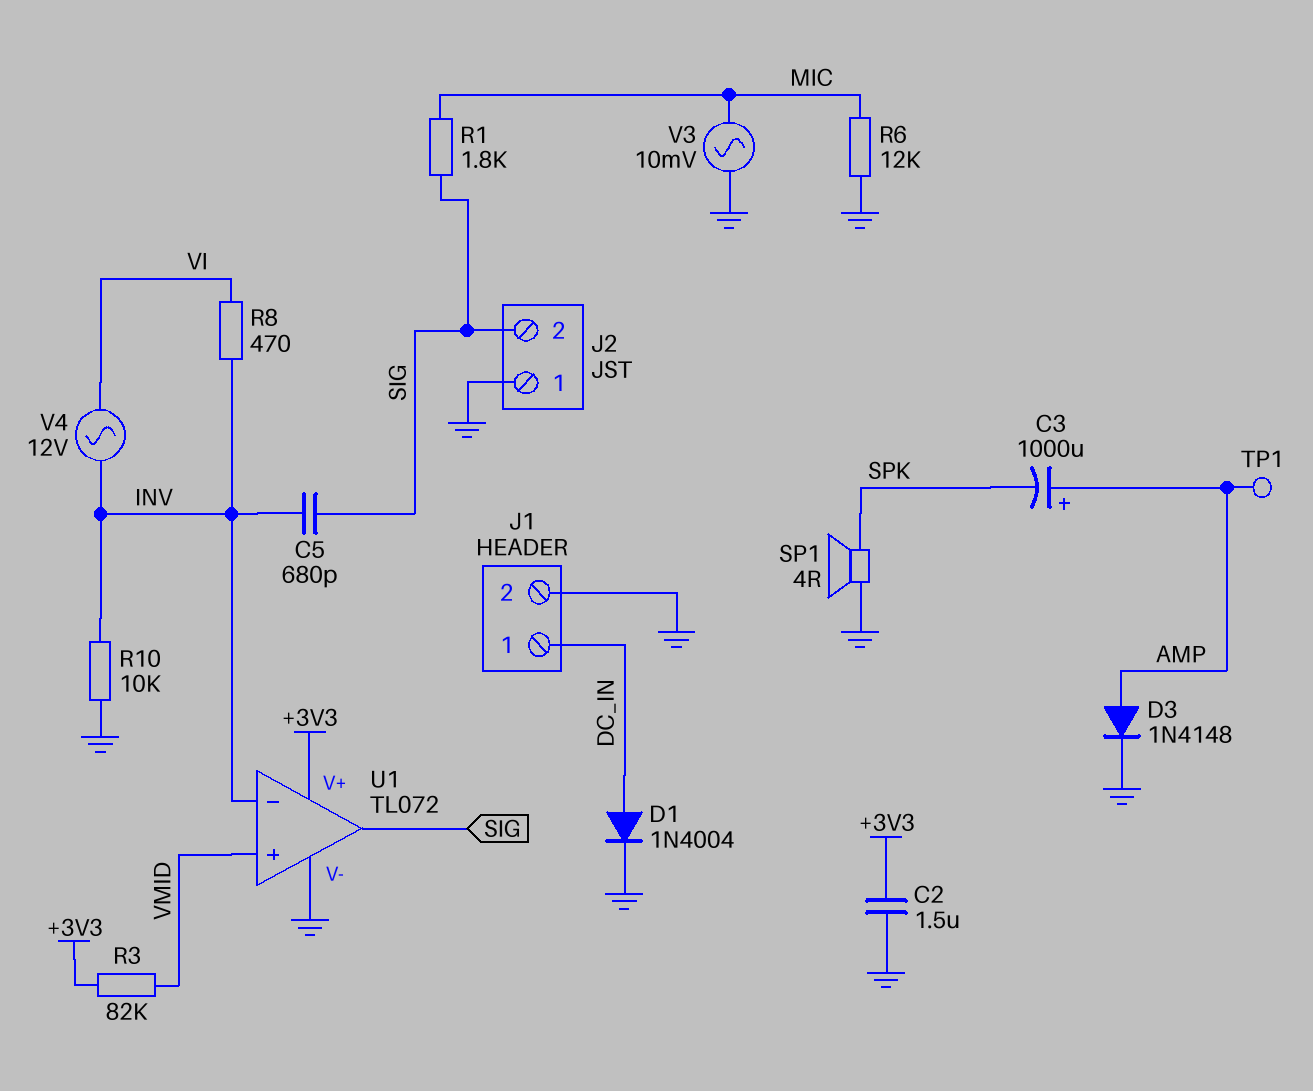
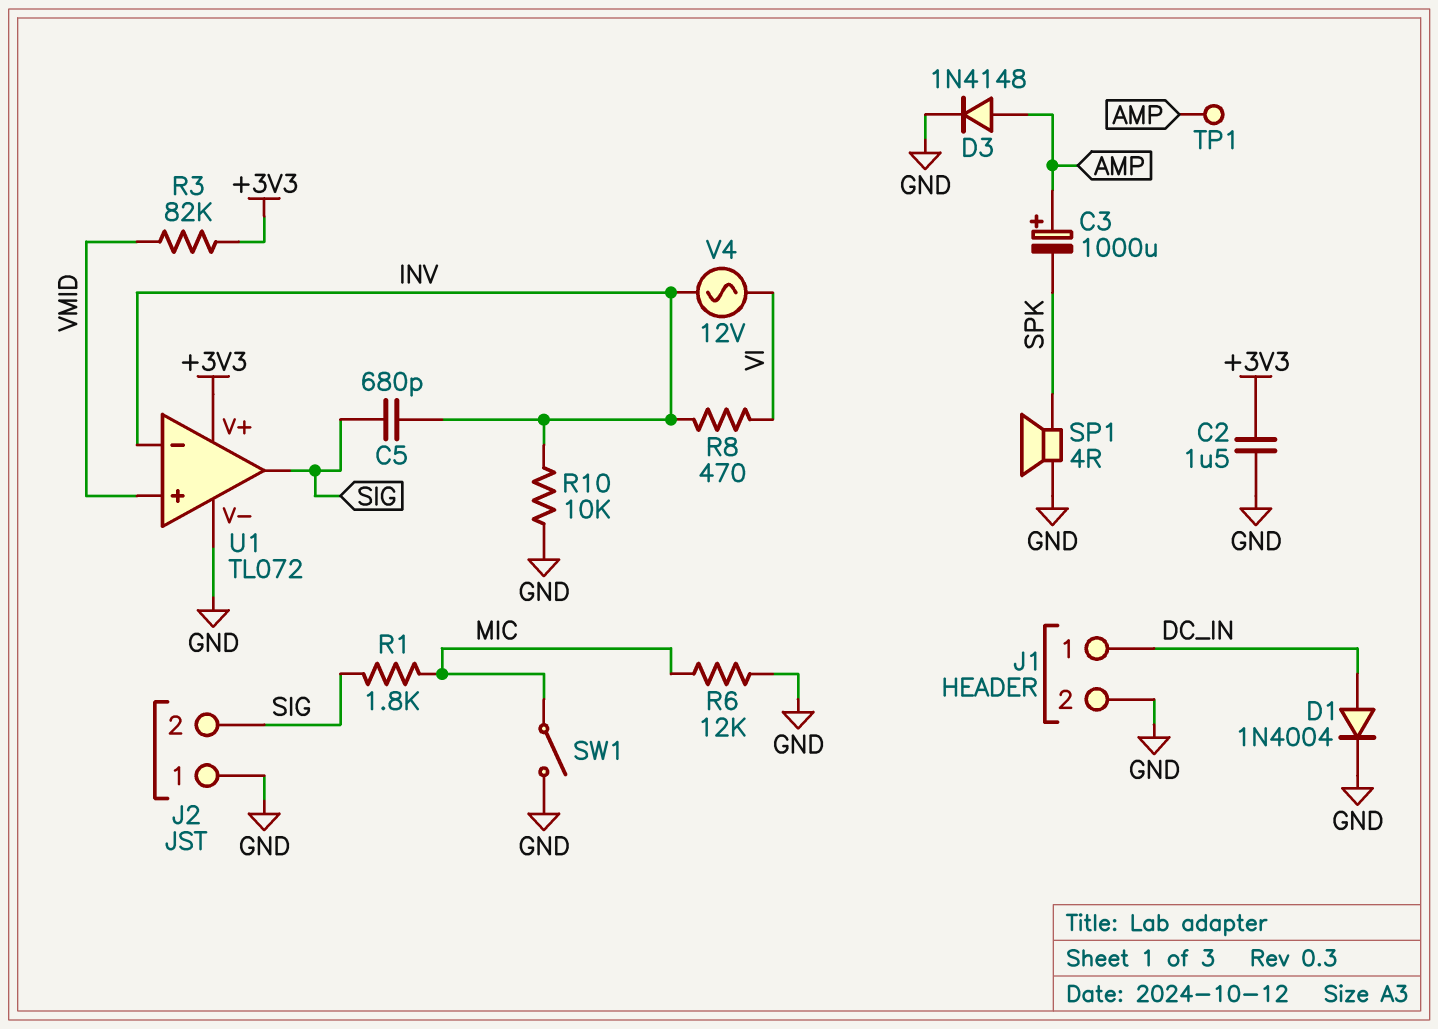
SW1: none -> switch (GND, MIC)
V3: AC 10mV (GND, MIC) -> none

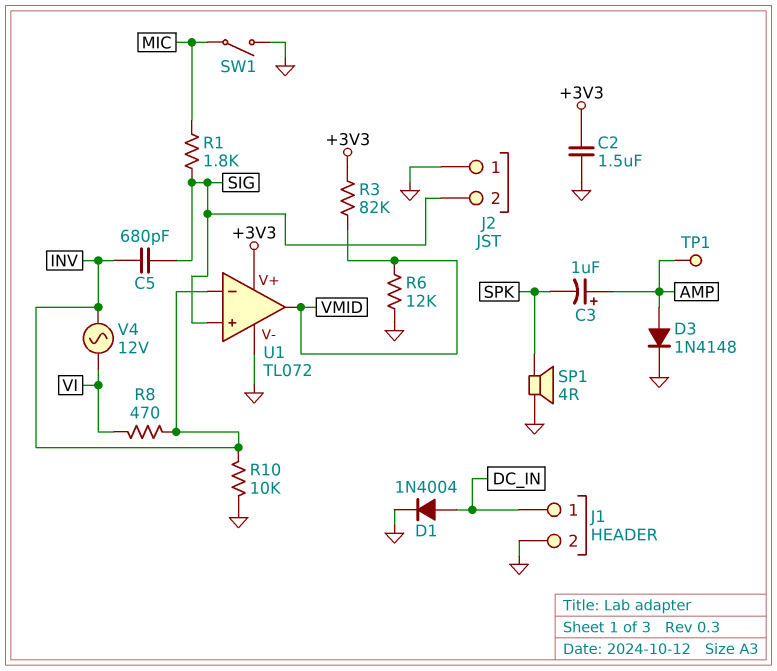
C3: 1000uF (plus AMP, minus SPK) -> 1uF (plus AMP, minus SPK)
R6: 12k (GND, MIC) -> 12k (GND, VMID)
U1 pin in+: VMID -> SIG
U1 pin out: SIG -> VMID

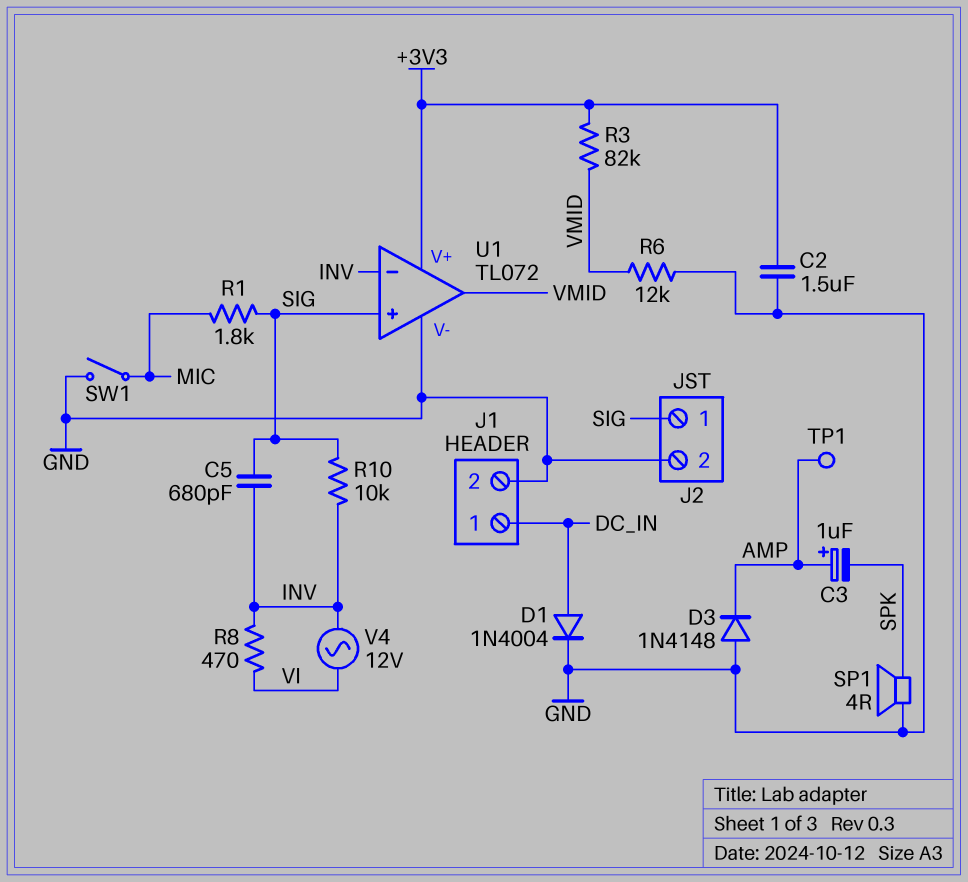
D3: diode 1N4148 (A AMP, K GND) -> diode 1N4148 (A GND, K AMP)
J2 pin 1: GND -> SIG
J2 pin 2: SIG -> GND
R10: 10k (GND, INV) -> 10k (INV, SIG)

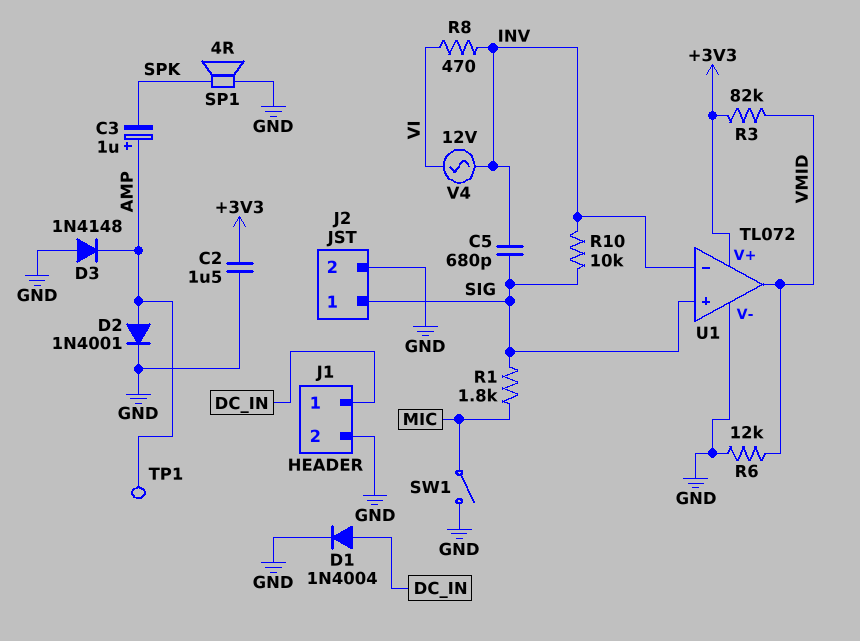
D2: none -> diode 1N4001 (A AMP, K GND)

